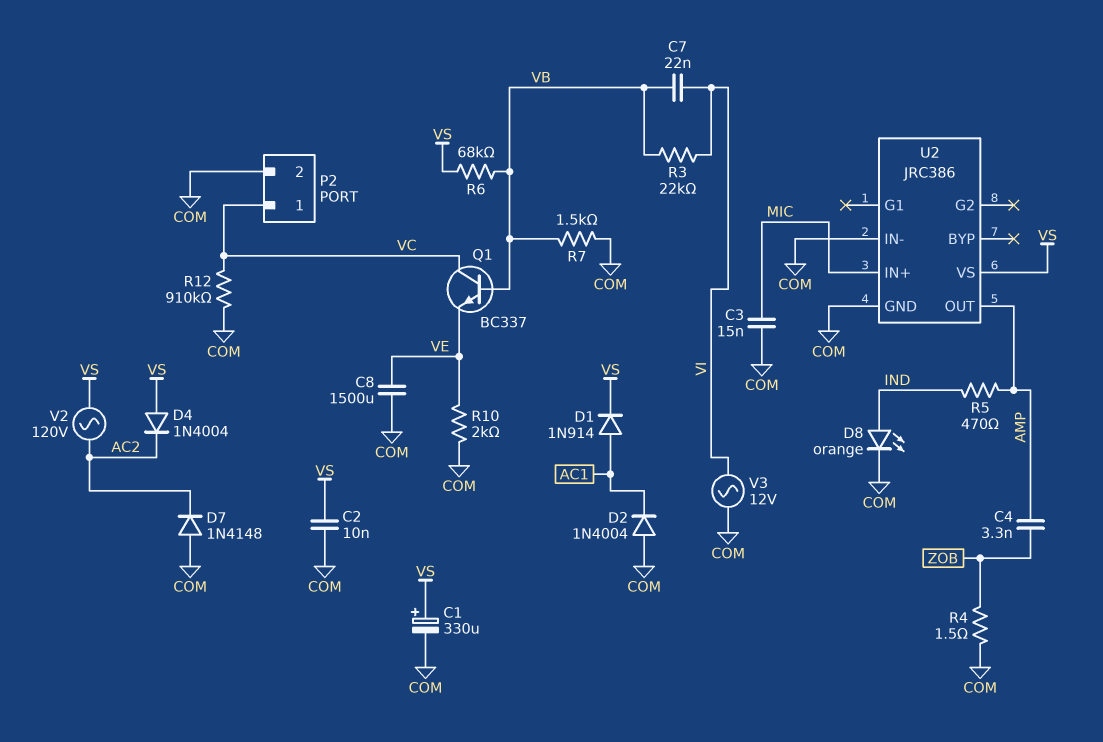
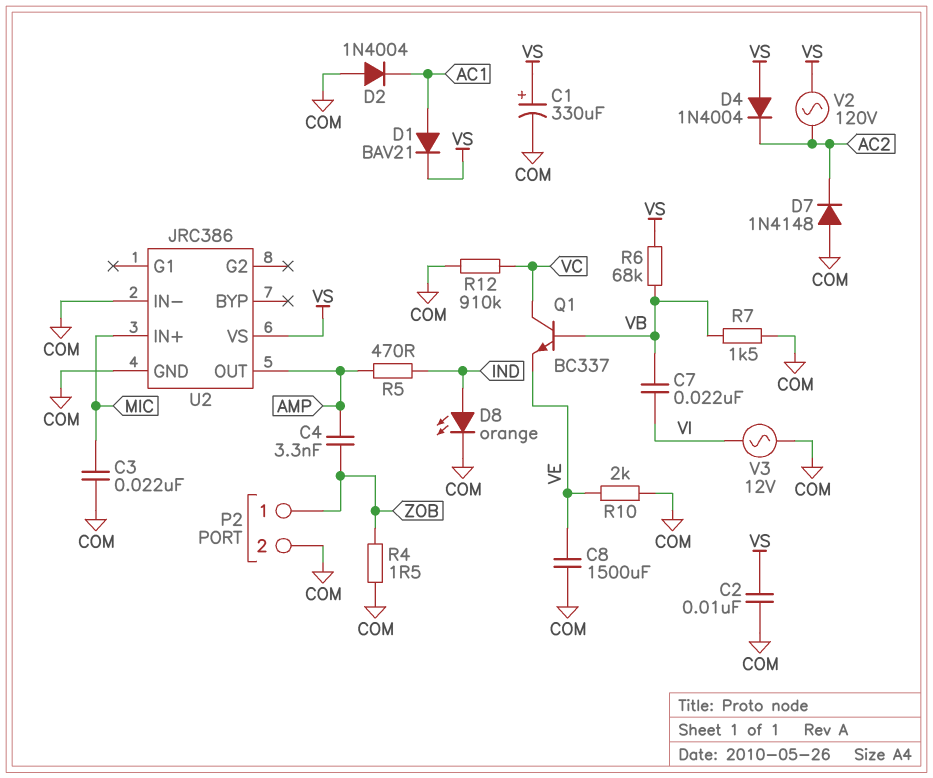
C3: 15nF (COM, MIC) -> 22nF (COM, MIC)
D1: diode 1N914 (A AC1, K VS) -> diode BAV21 (A AC1, K VS)
P2 pin 1: VC -> ZOB
R3: 22k (VB, VI) -> none

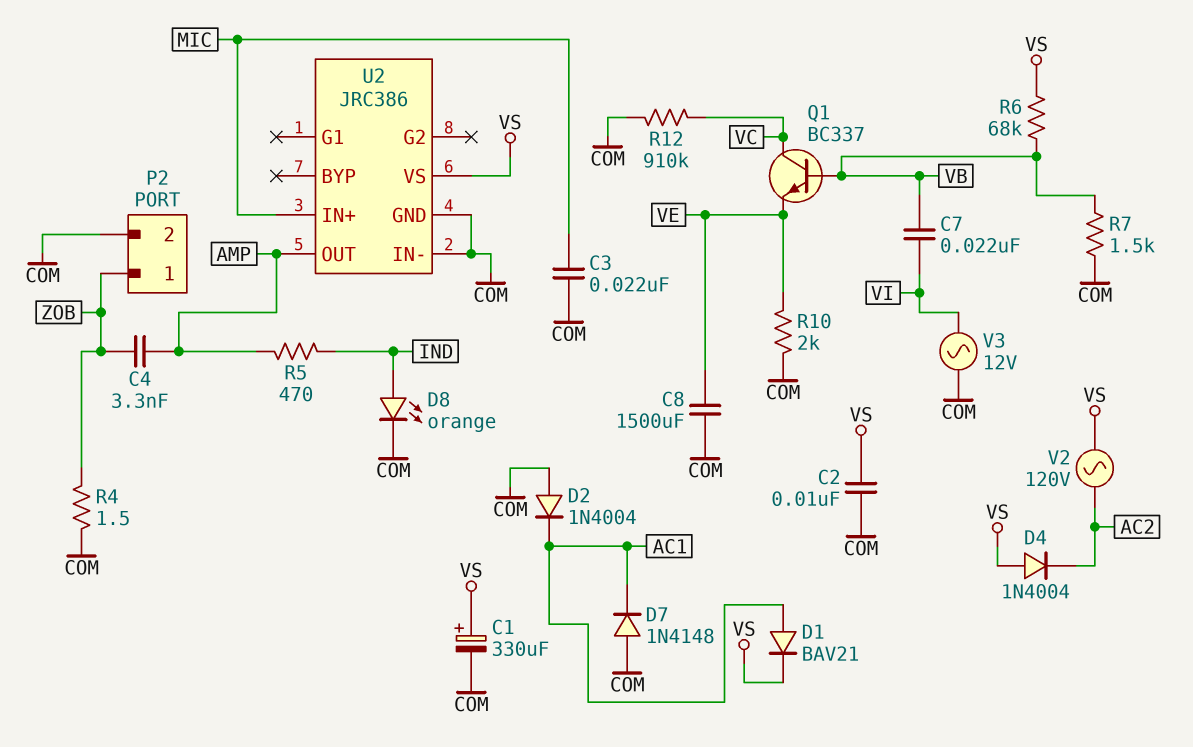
D7: diode 1N4148 (A COM, K AC2) -> diode 1N4148 (A COM, K AC1)

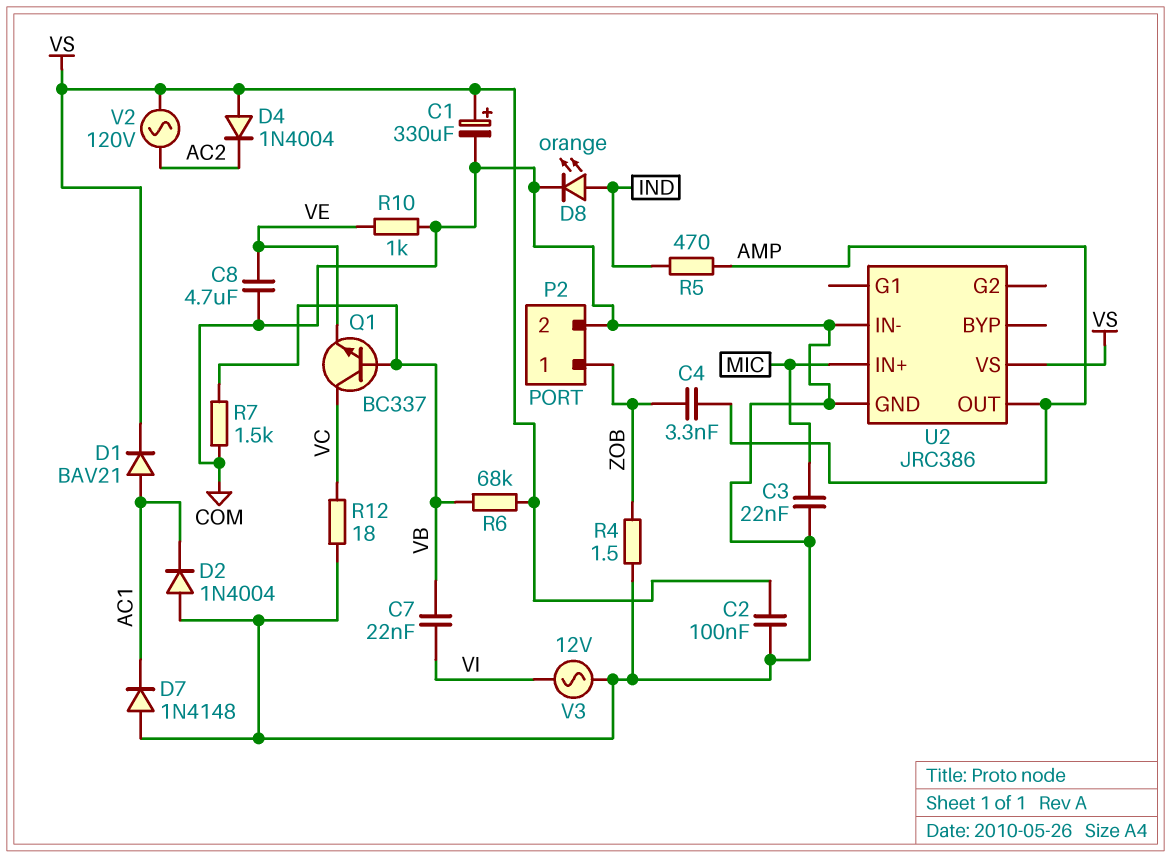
C2: 10nF (COM, VS) -> 100nF (COM, VS)
C8: 1500uF (COM, VE) -> 4.7uF (COM, VE)
R10: 2k (COM, VE) -> 1k (COM, VE)
R12: 910k (COM, VC) -> 18 (COM, VC)

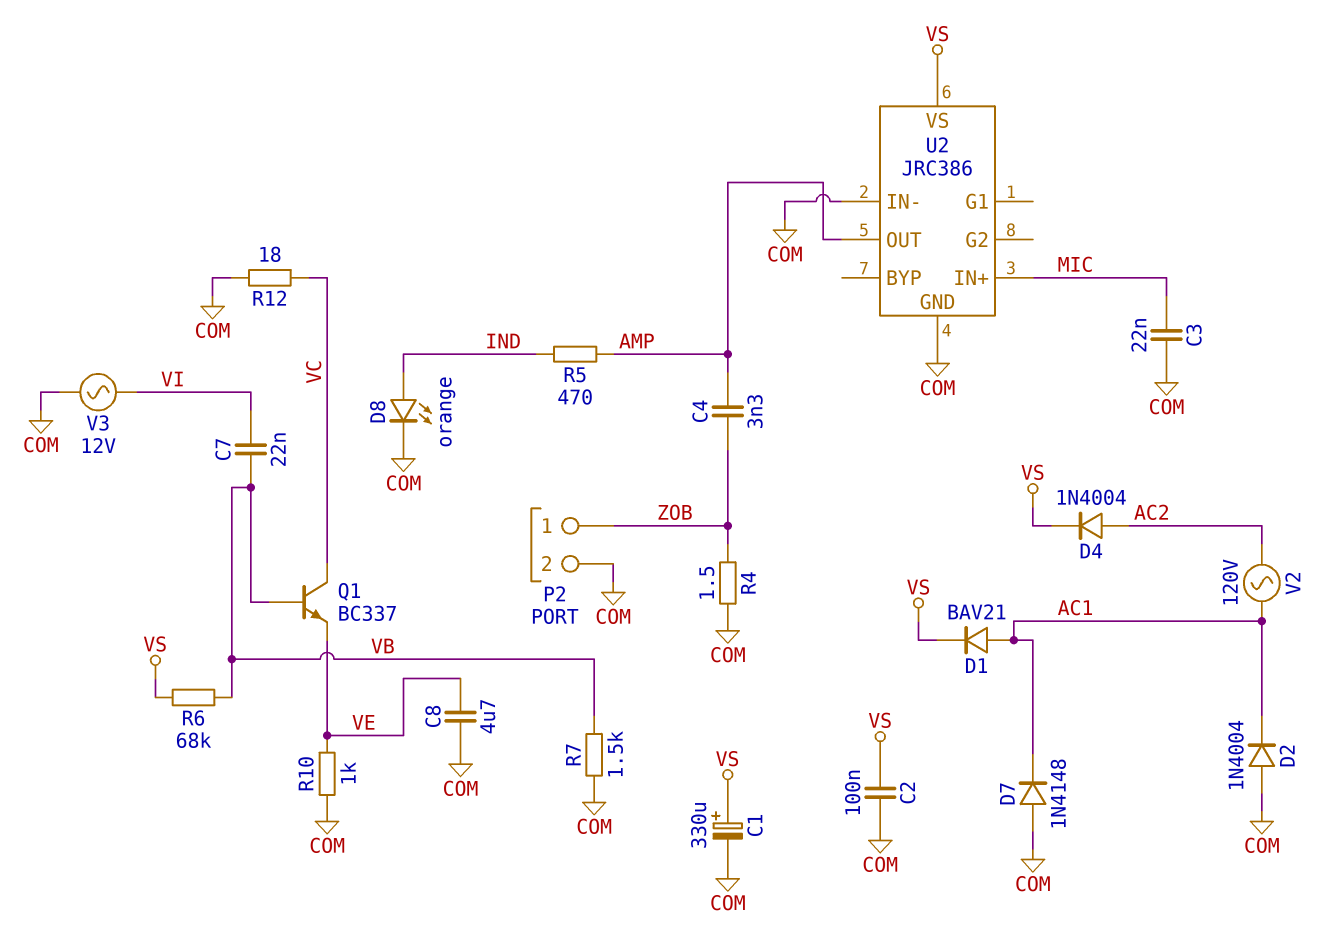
D4: diode 1N4004 (A VS, K AC2) -> diode 1N4004 (A AC2, K VS)
V2: AC 120V (AC2, VS) -> AC 120V (AC1, AC2)

